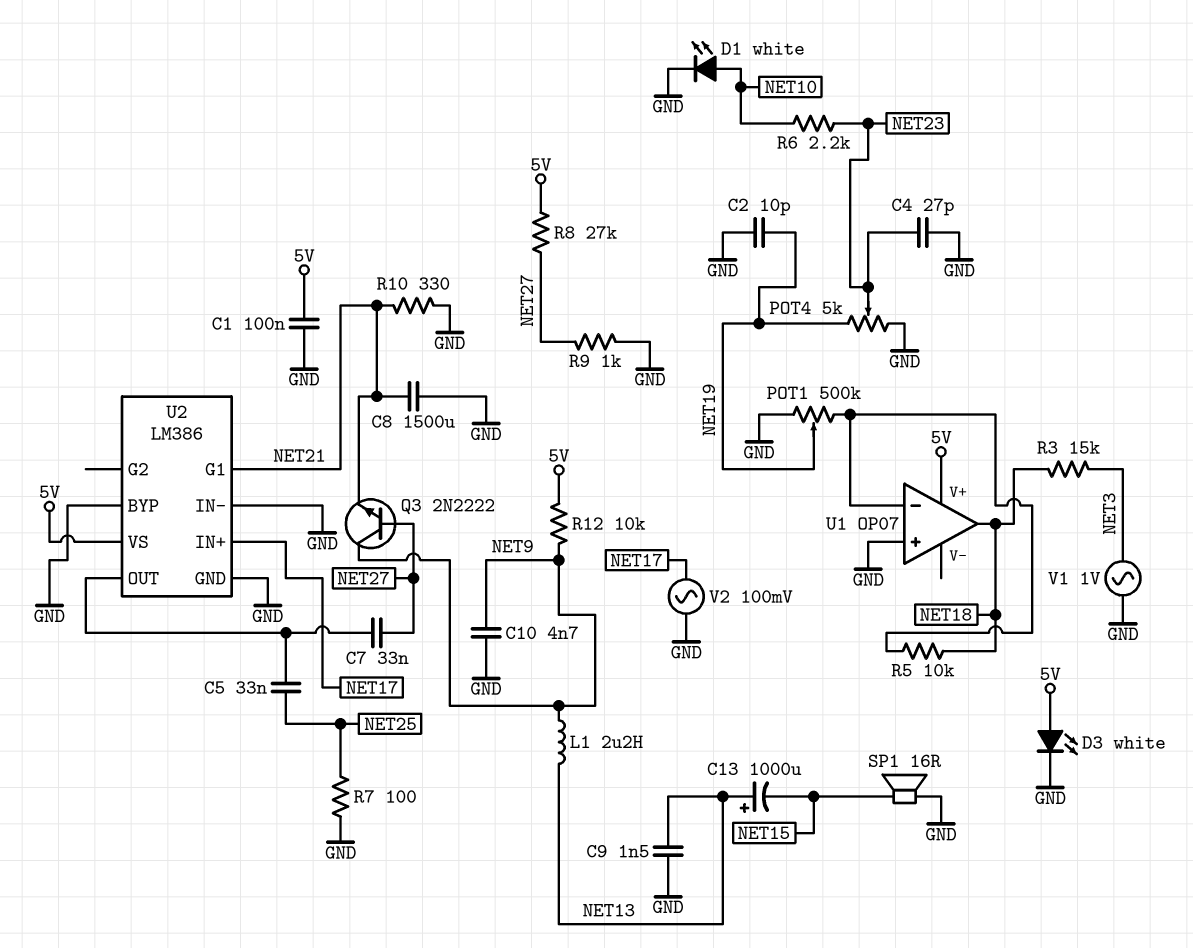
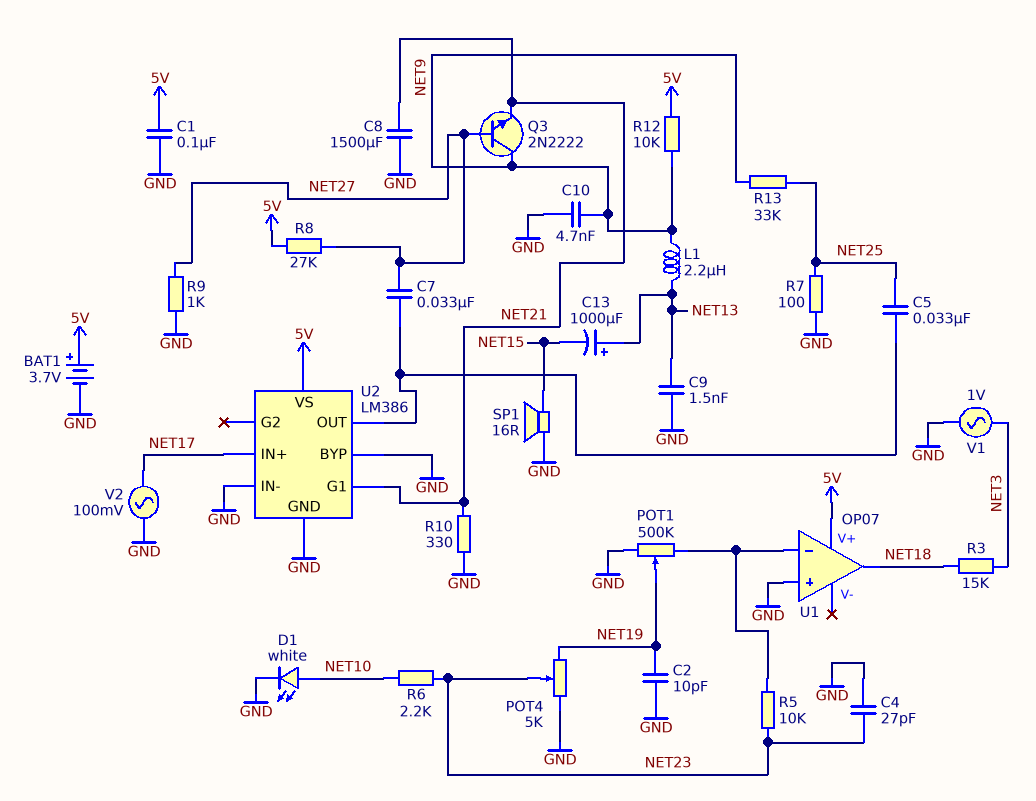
BAT1: none -> 3.7V (plus 5V, minus GND)
D3: LED white (A 5V, K GND) -> none
R5: 10k (NET18, U1/in-) -> 10k (NET23, U1/in-)
R13: none -> 33k (NET9, NET25)

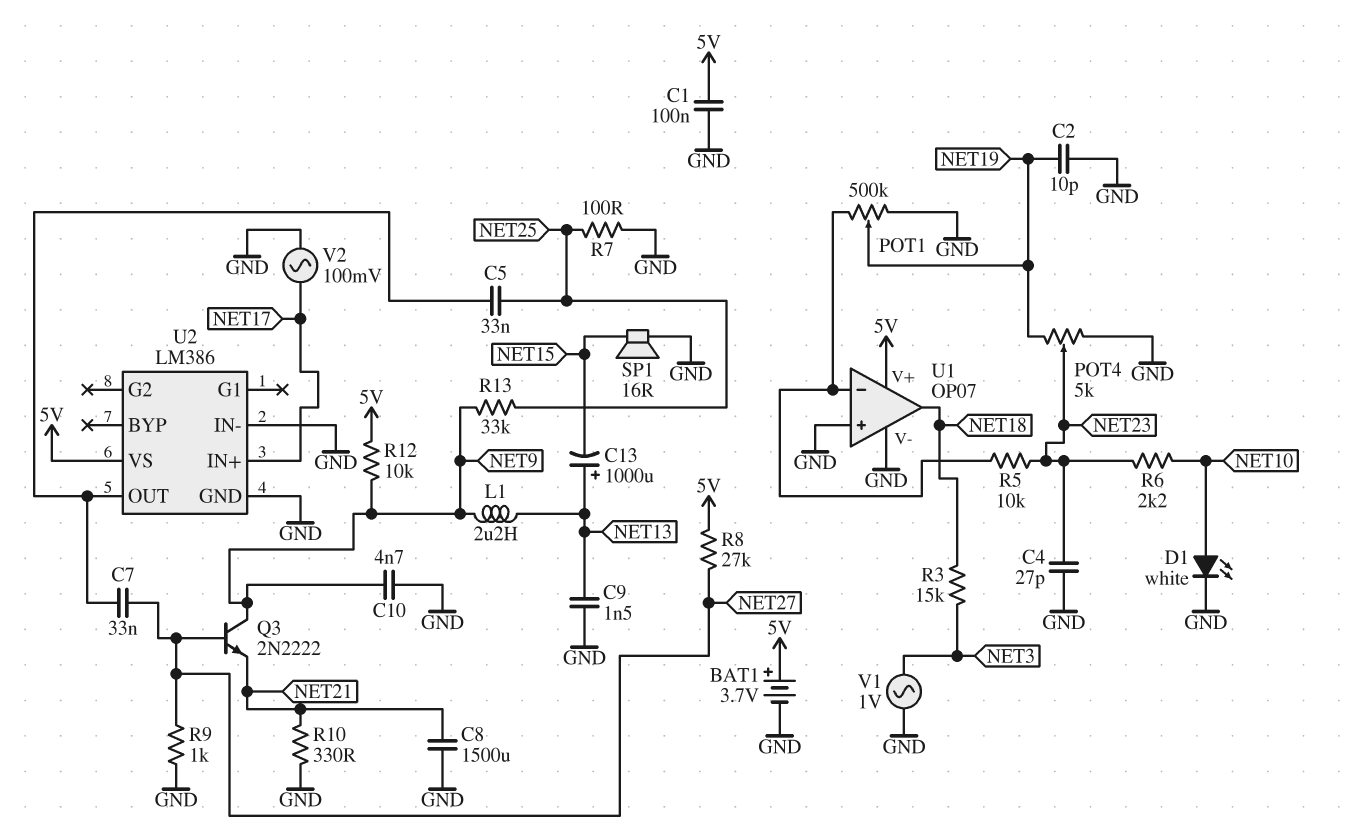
U1 pin V-: none -> GND
U2 pin BYP: GND -> none
U2 pin G1: NET21 -> none

